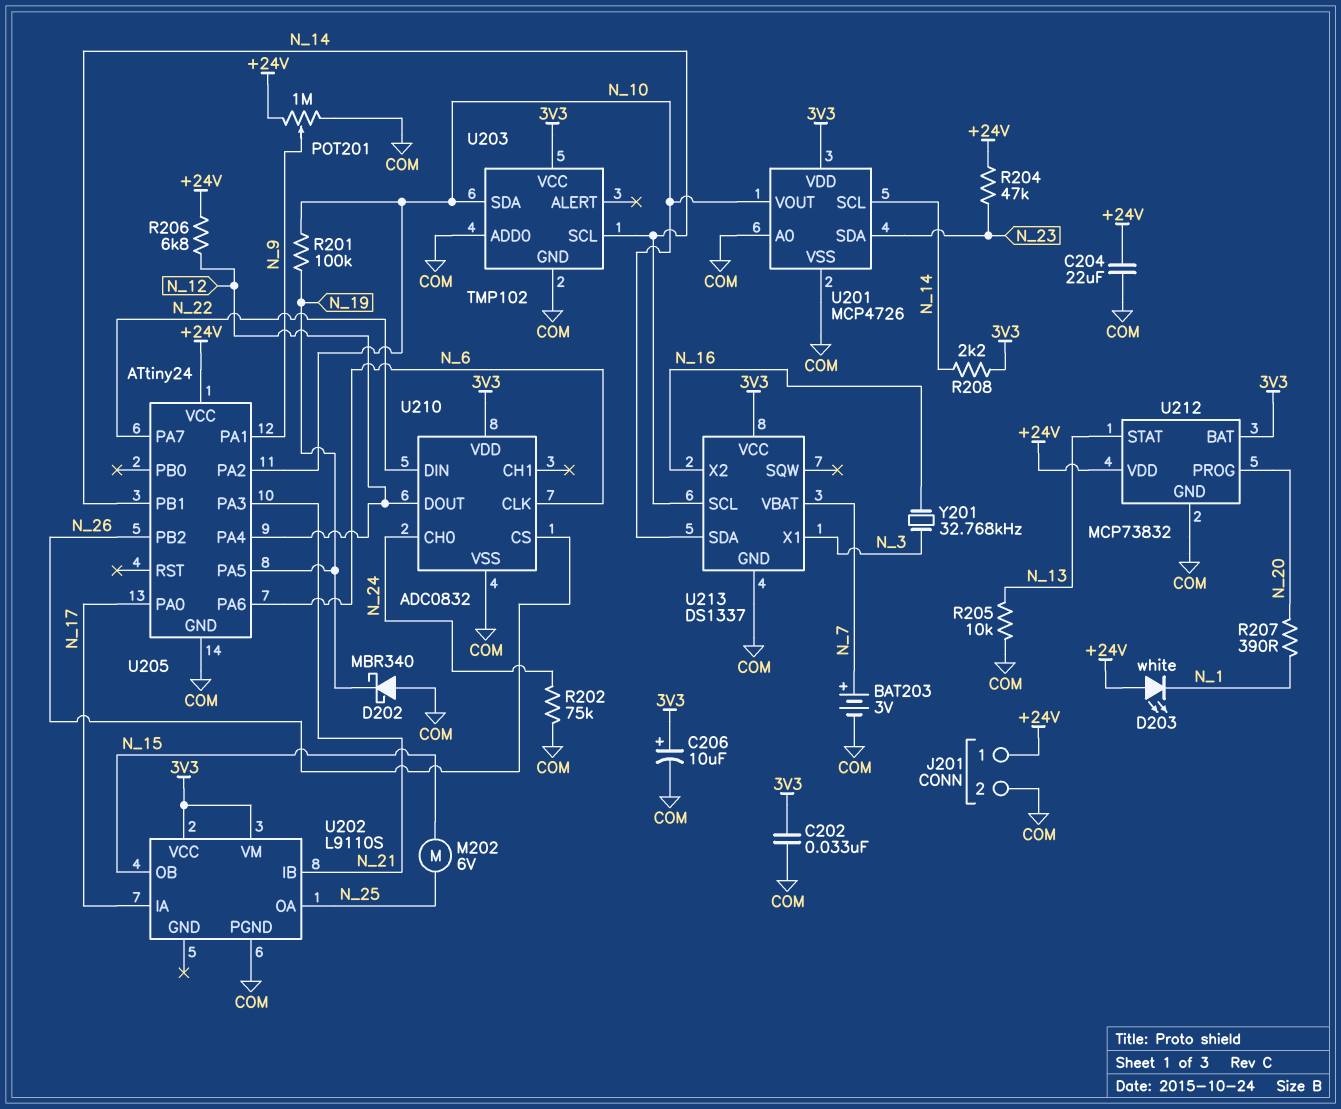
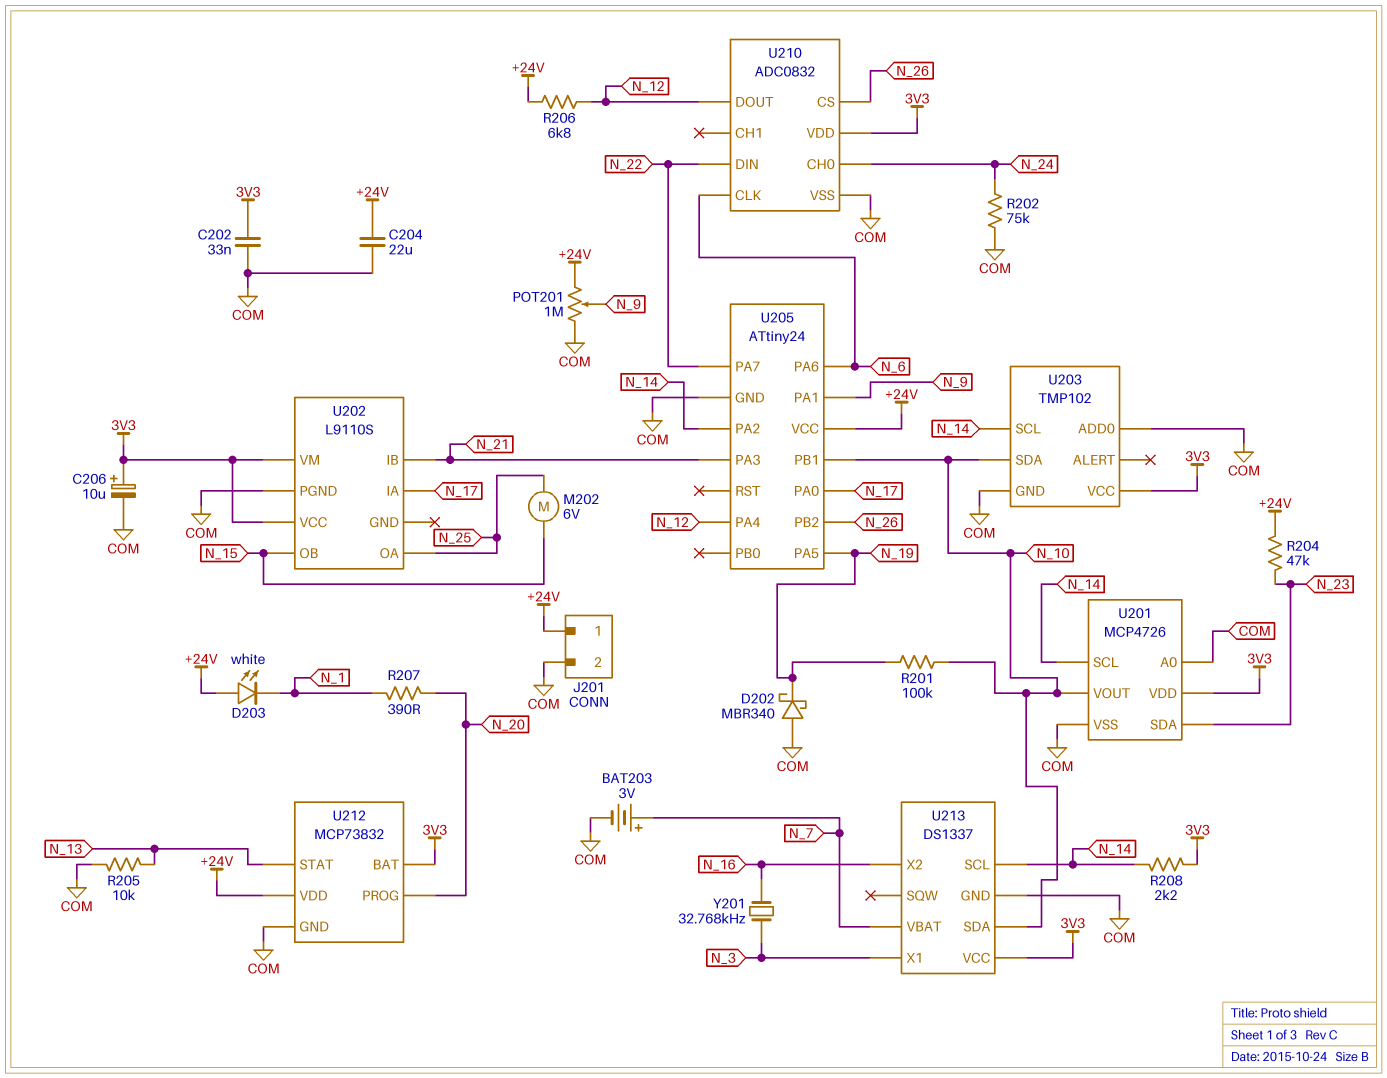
U205 pin PA2: N_10 -> N_14
U205 pin PB1: N_14 -> N_10

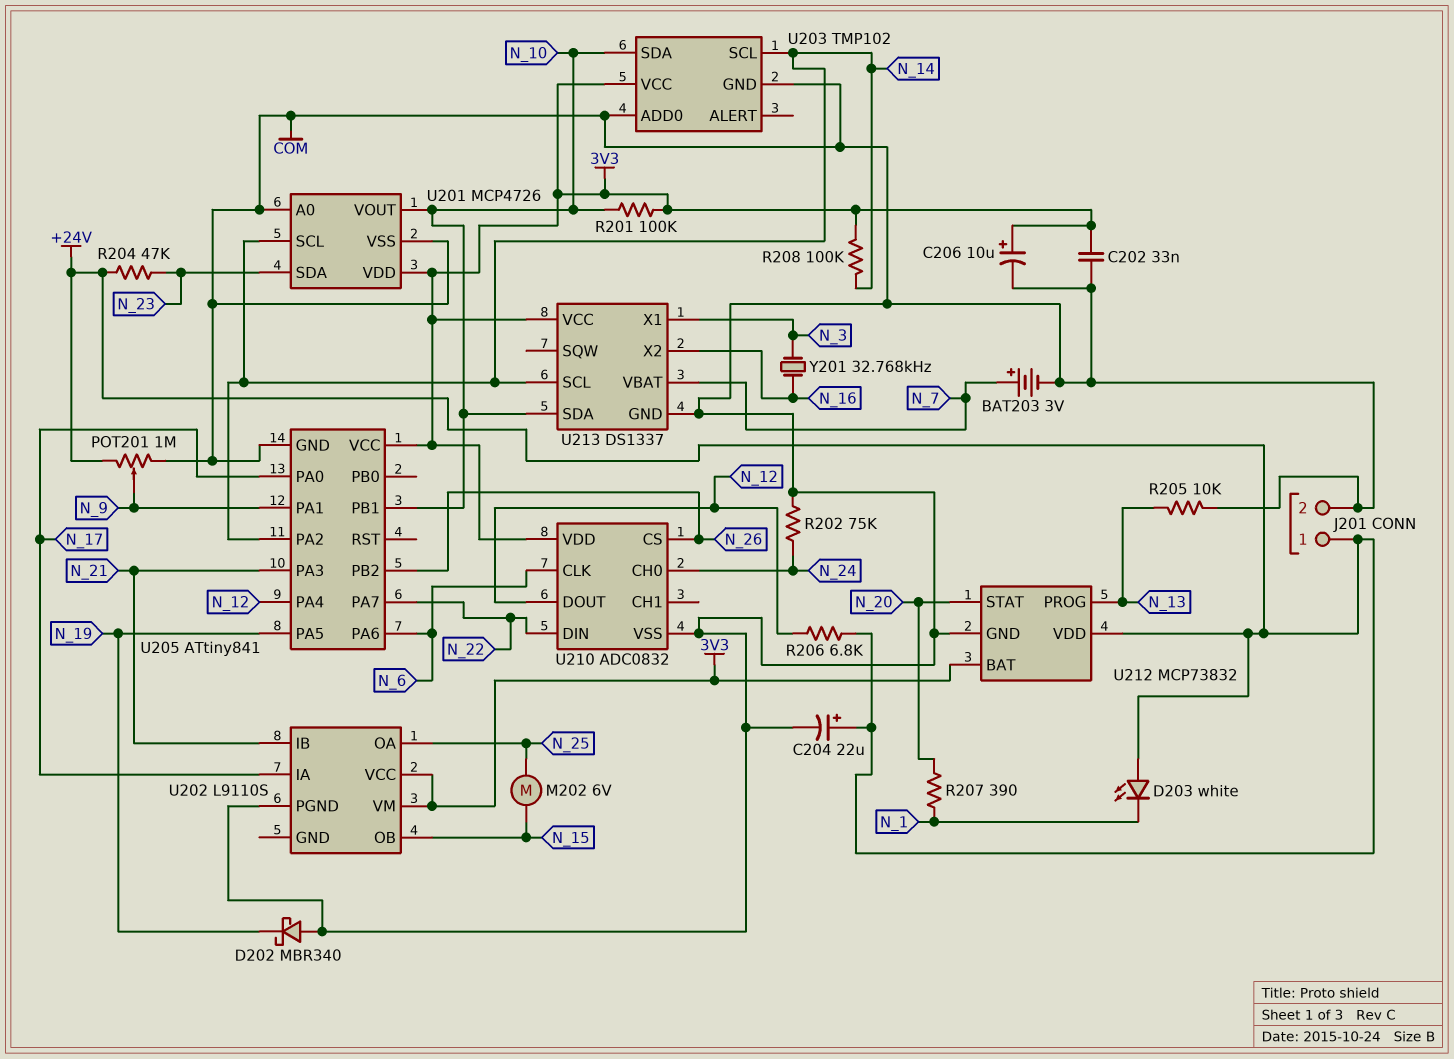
C204: 22uF (+24V, COM) -> 22uF (plus +24V, minus COM)
R201: 100k (N_10, N_19) -> 100k (3V3, N_10)
R208: 2.2k (3V3, N_14) -> 100k (3V3, N_14)
U205: ATtiny24 -> ATtiny841
U205 pin VCC: +24V -> 3V3
U212 pin PROG: N_20 -> N_13
U212 pin STAT: N_13 -> N_20

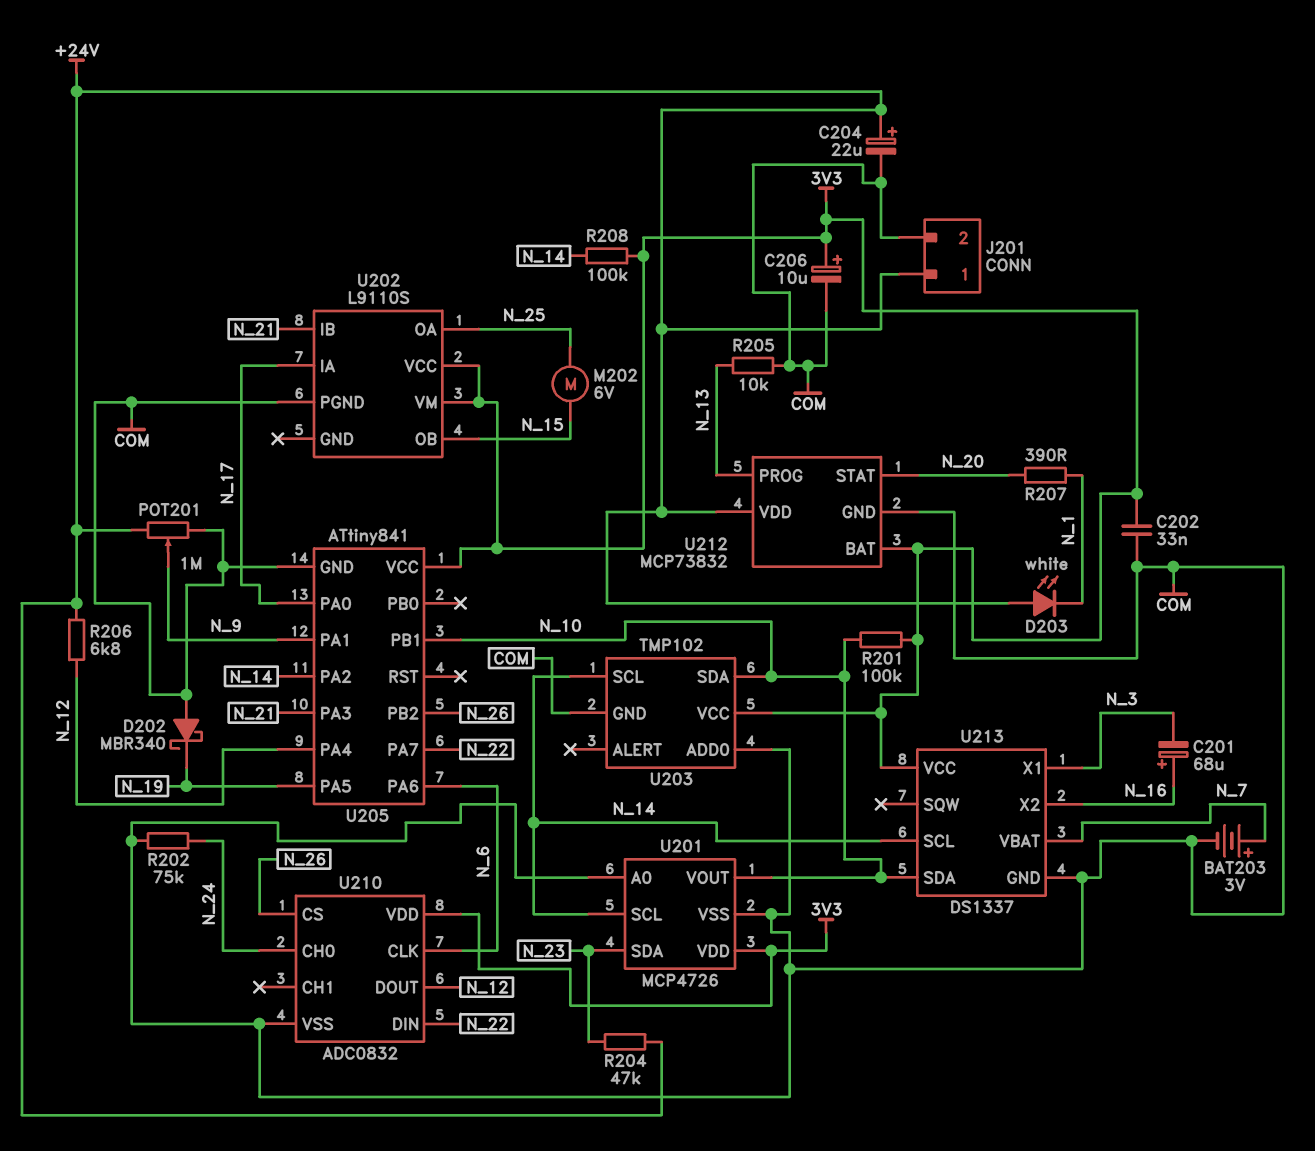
C201: none -> 68uF (plus N_16, minus N_3)
Y201: 32.768kHz (N_3, N_16) -> none

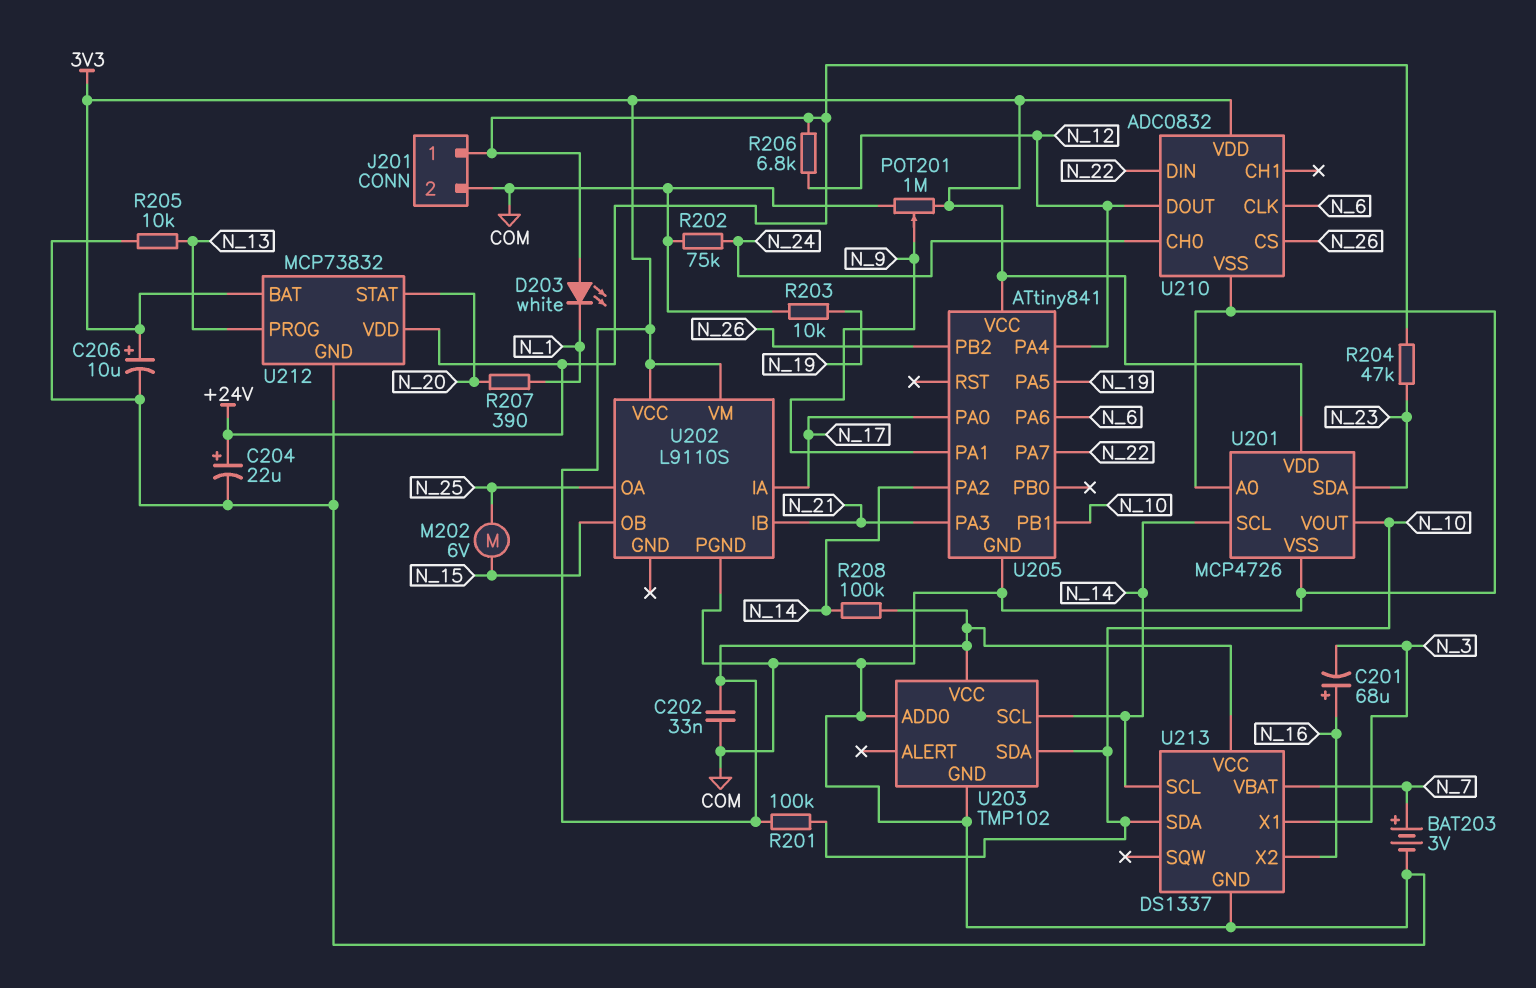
D202: schottky MBR340 (A COM, K N_19) -> none
POT201: 1M (+24V, COM, wiper N_9) -> 1M (3V3, COM, wiper N_9)
R203: none -> 10k (COM, N_19)

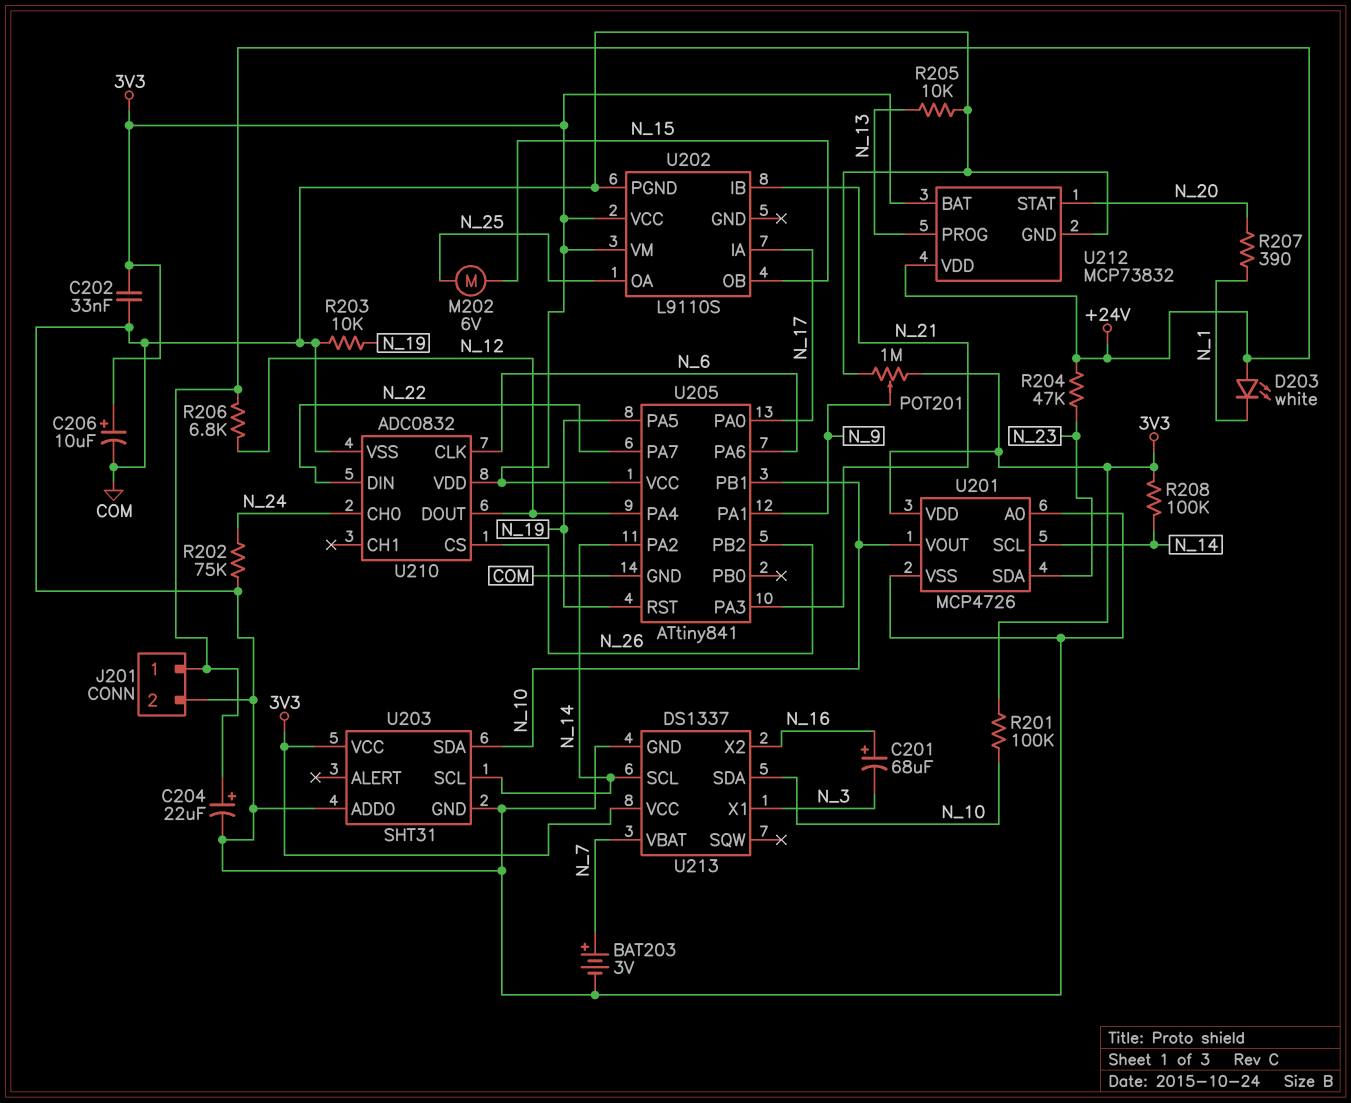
U203: TMP102 -> SHT31
U205 pin RST: none -> N_19

